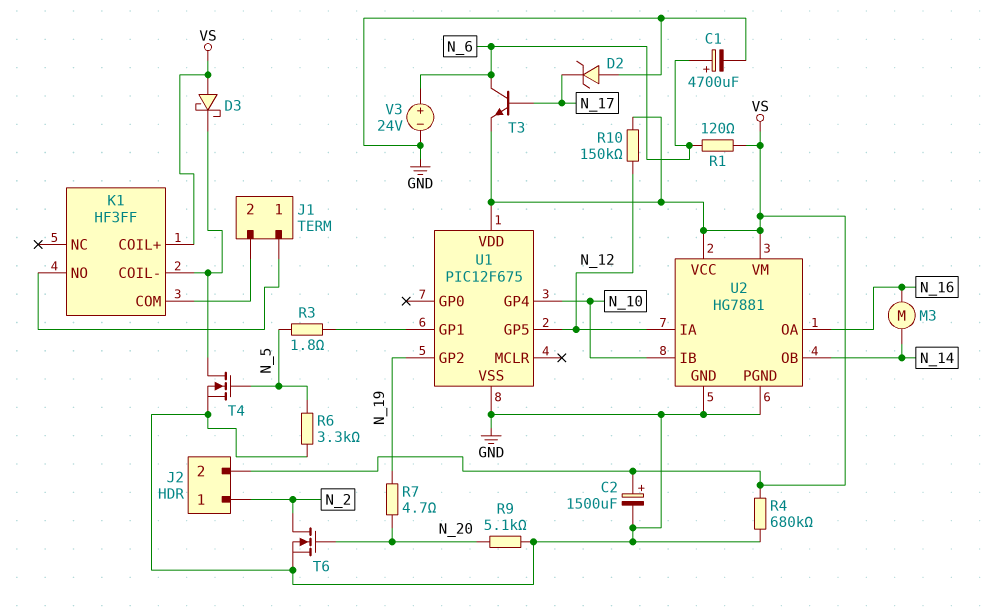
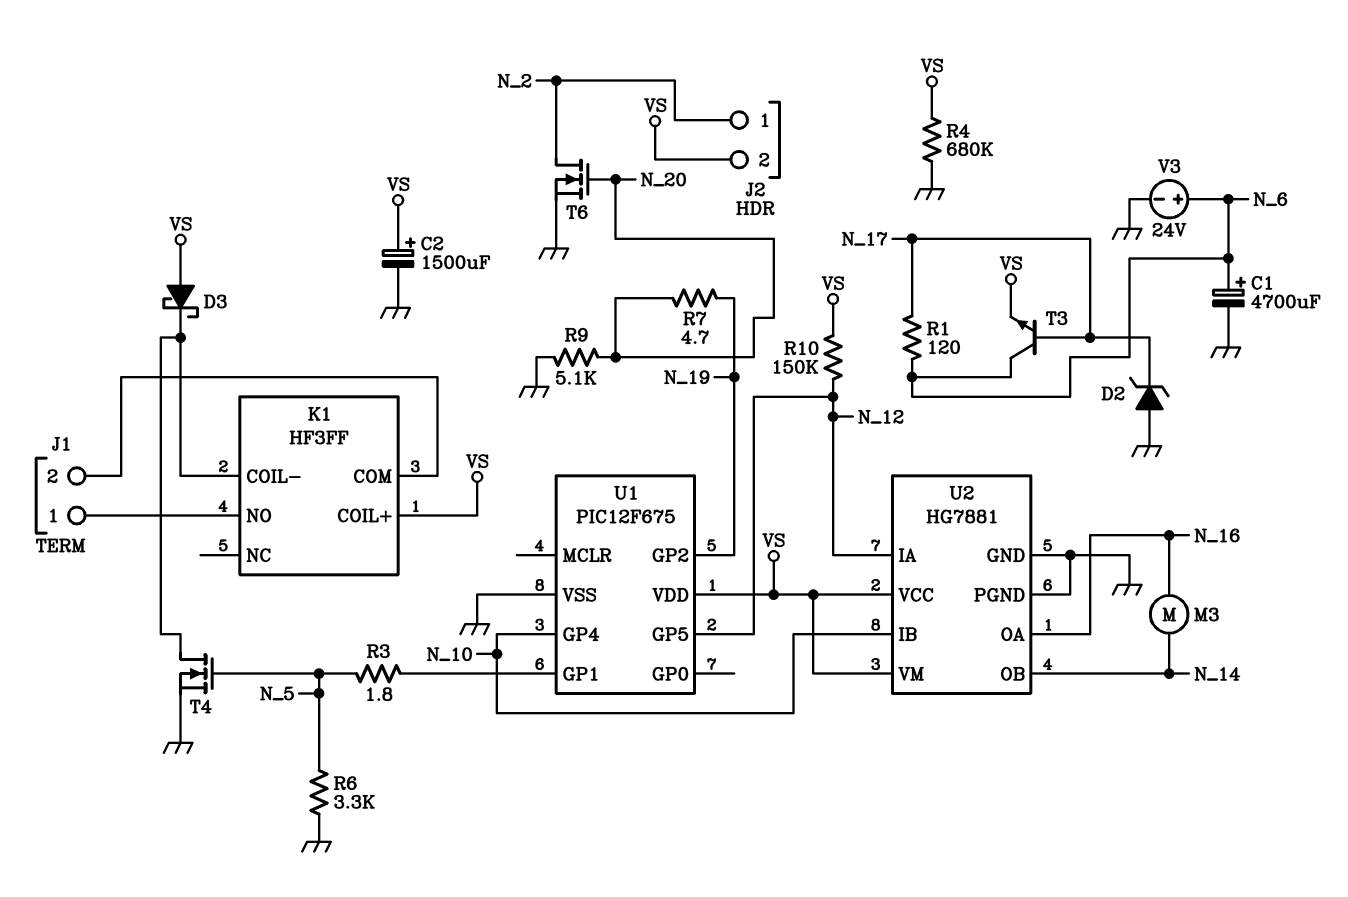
R1: 120 (N_6, VS) -> 120 (N_6, N_17)

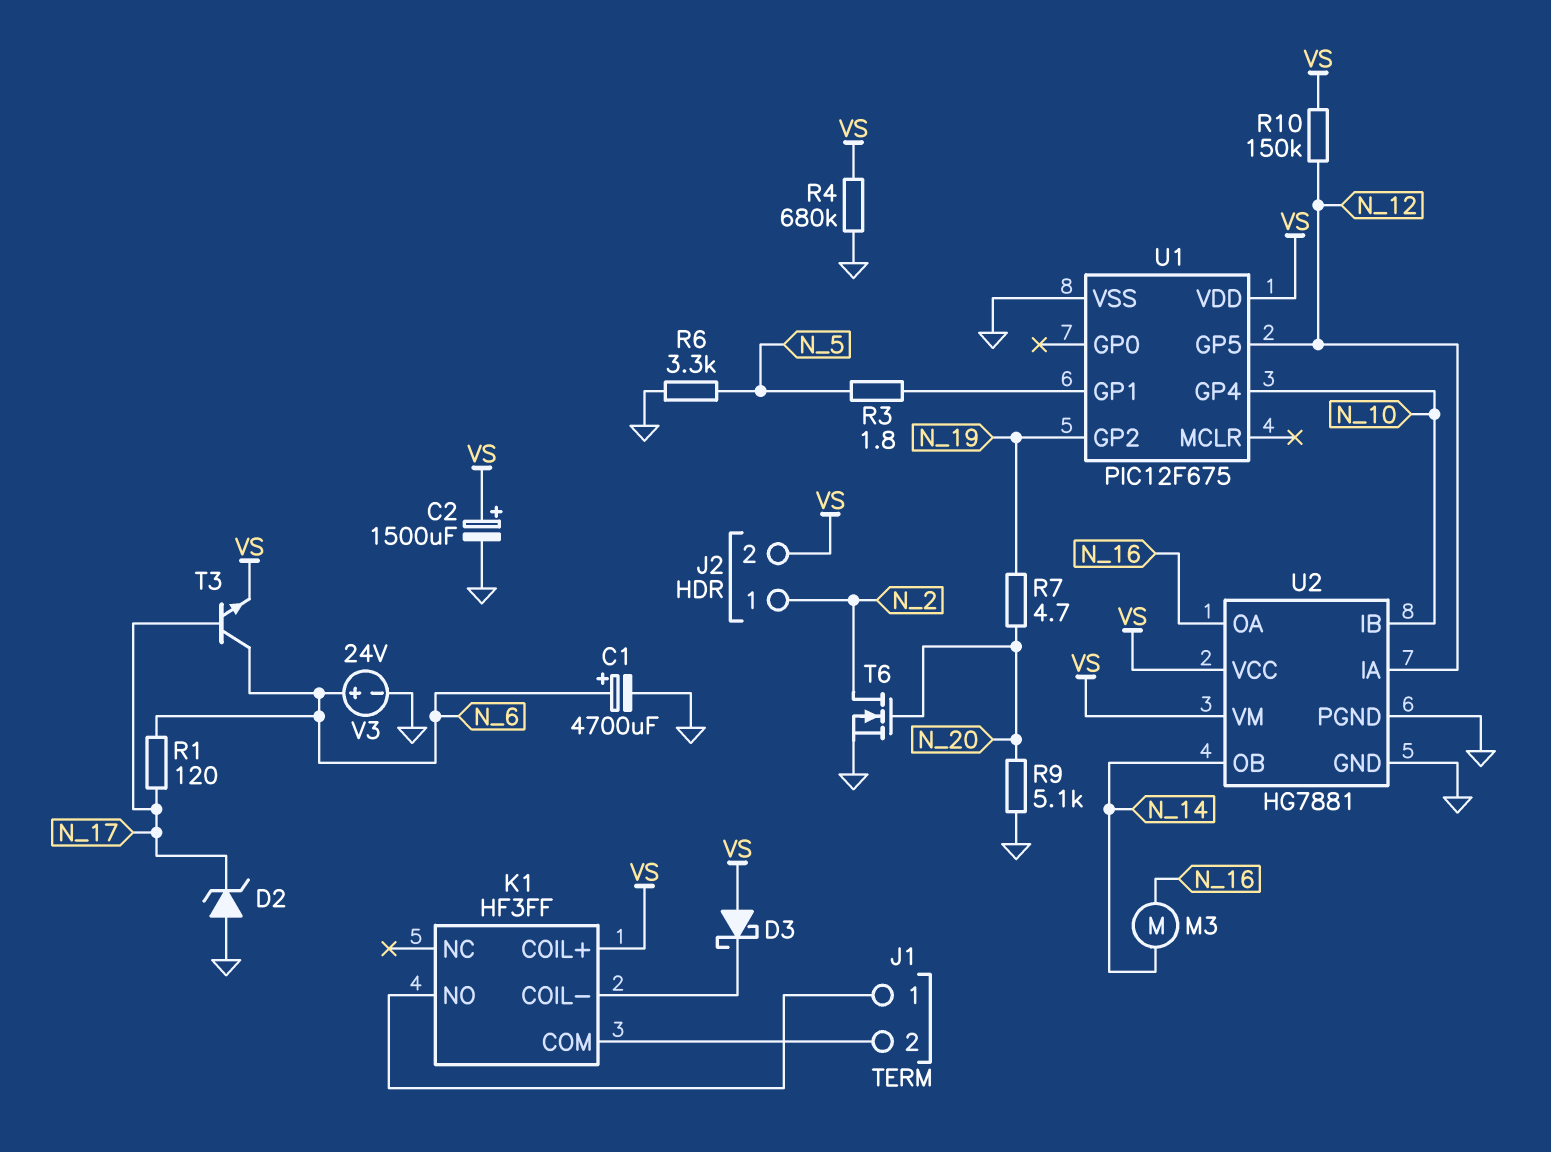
T4: NMOS (G N_5, D K1/COIL-, S GND) -> none

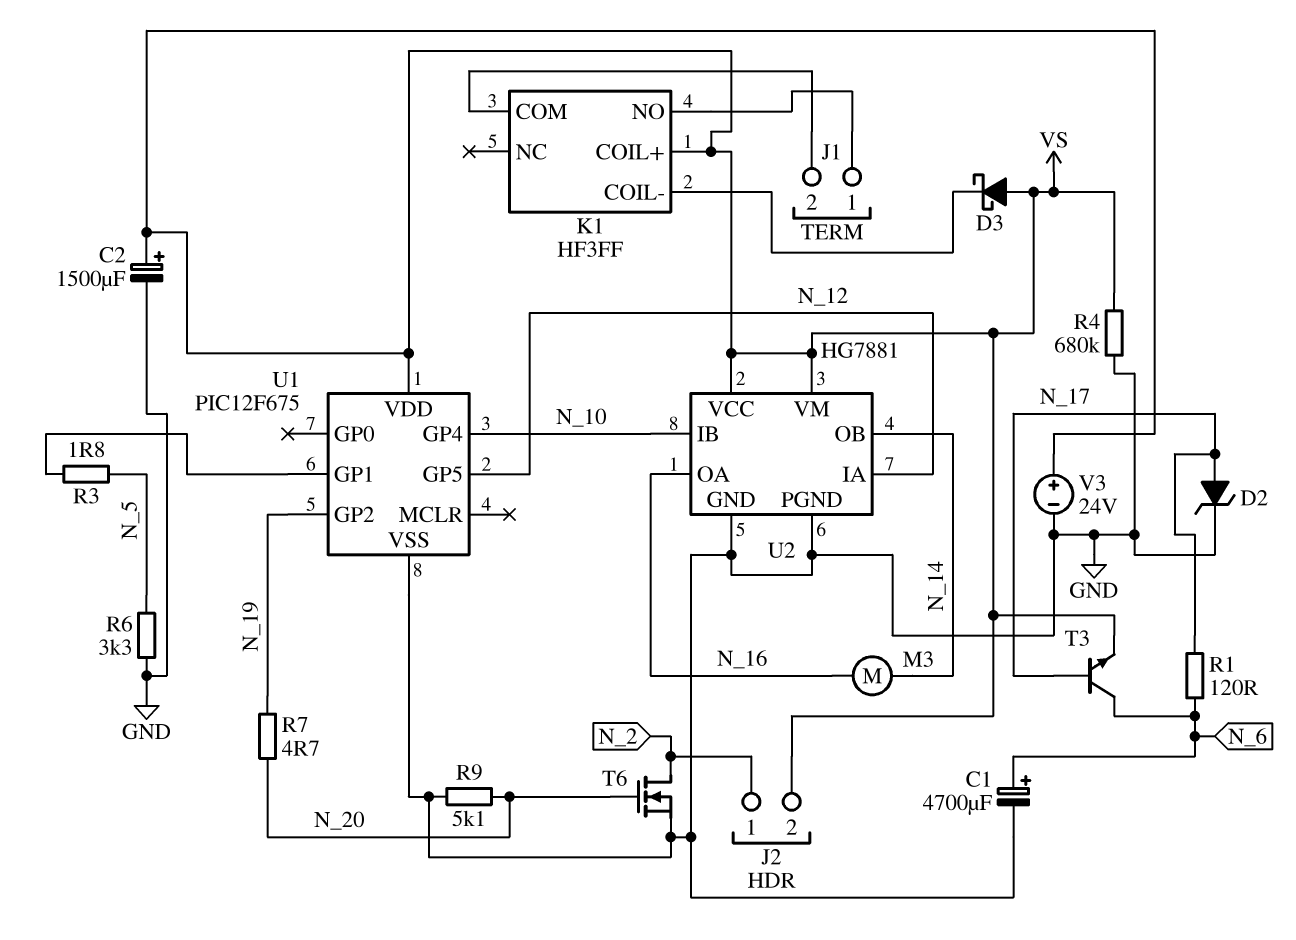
D2: zener (A GND, K N_17) -> zener (A N_17, K GND)
R10: 150k (N_12, VS) -> none
V3: 24V (plus N_6, minus GND) -> 24V (plus VS, minus GND)

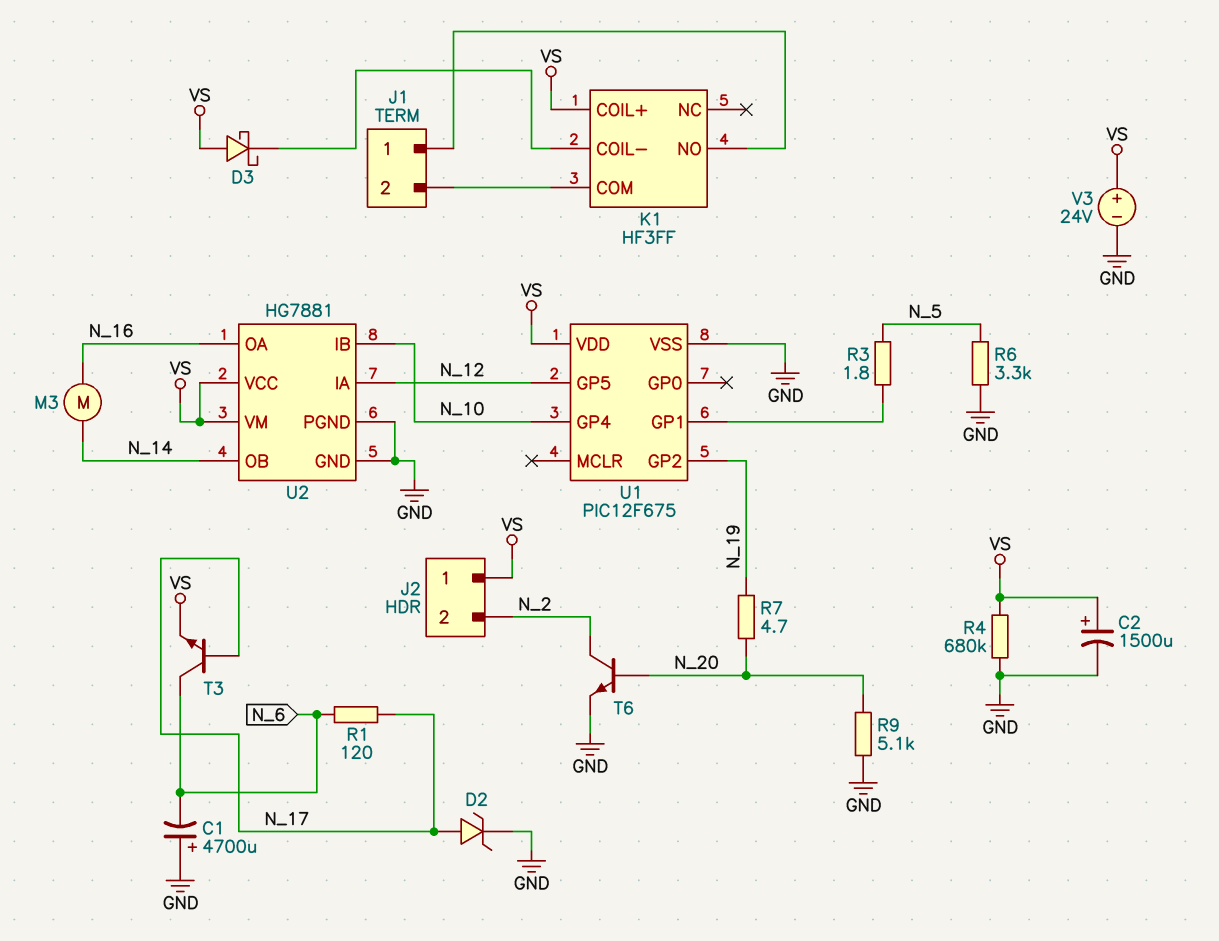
C1: 4700uF (plus N_6, minus GND) -> 4700uF (plus GND, minus N_6)
J2 pin 1: N_2 -> VS
J2 pin 2: VS -> N_2
T6: NMOS (G N_20, D N_2, S GND) -> NPN (B N_20, C N_2, E GND)

